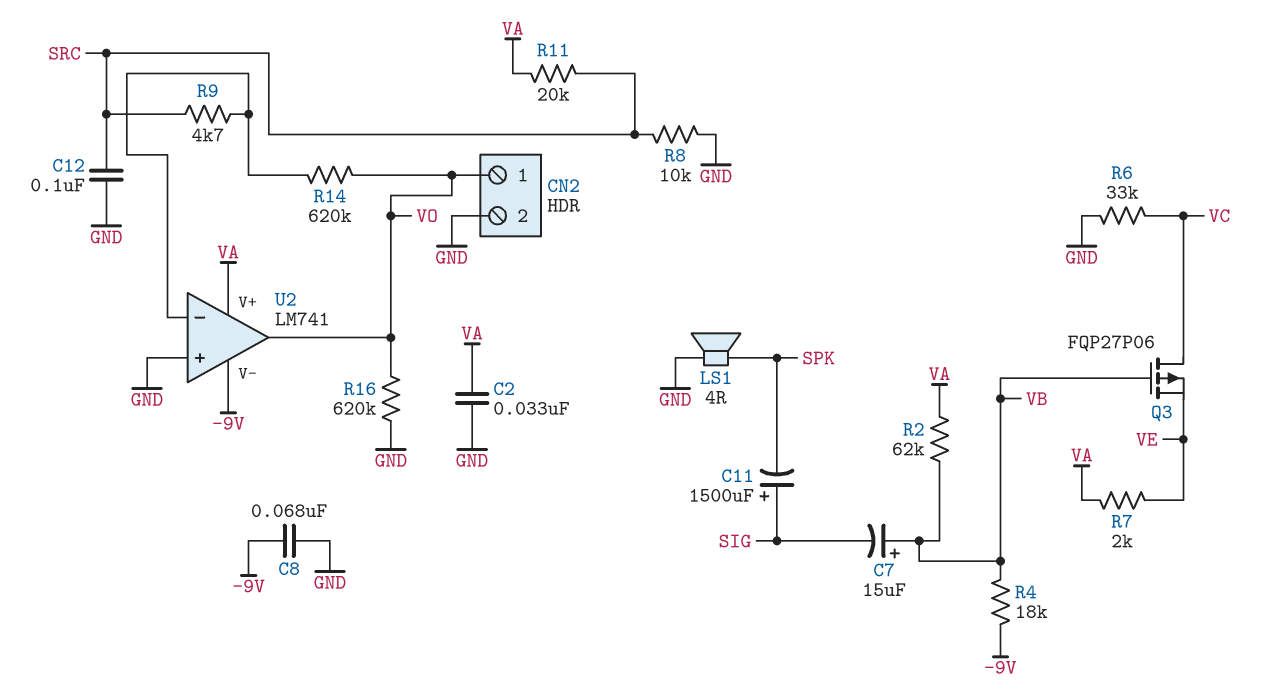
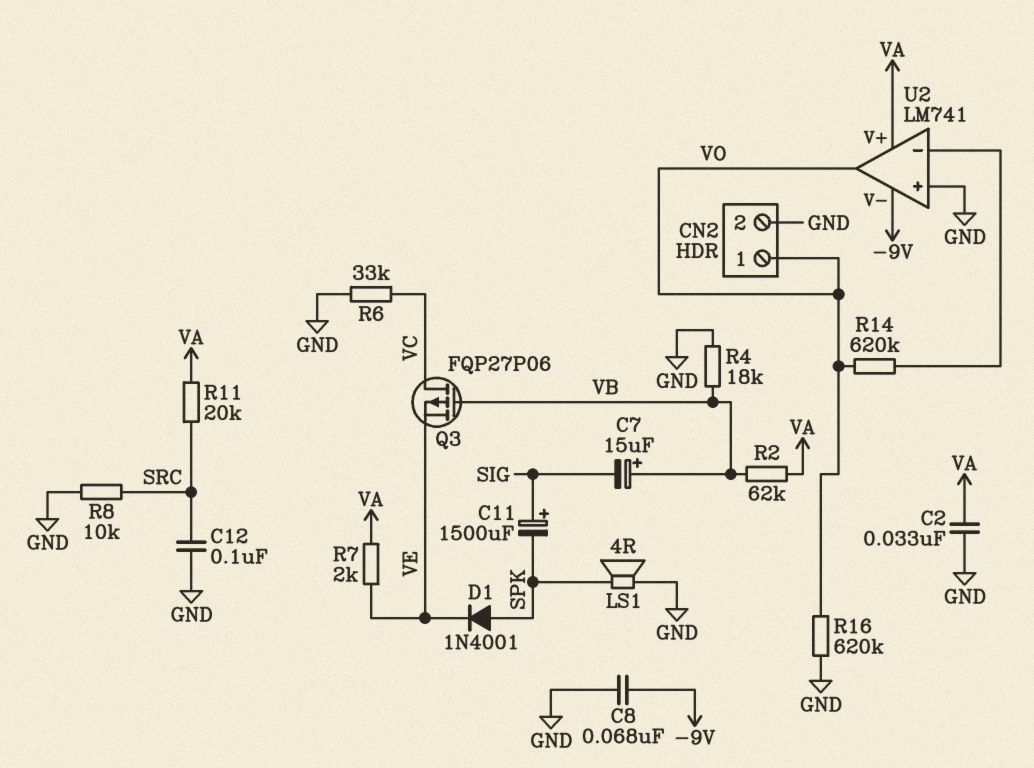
D1: none -> diode 1N4001 (A SPK, K VE)
R4: 18k (-9V, VB) -> 18k (GND, VB)
R9: 4.7k (SRC, U2/in-) -> none

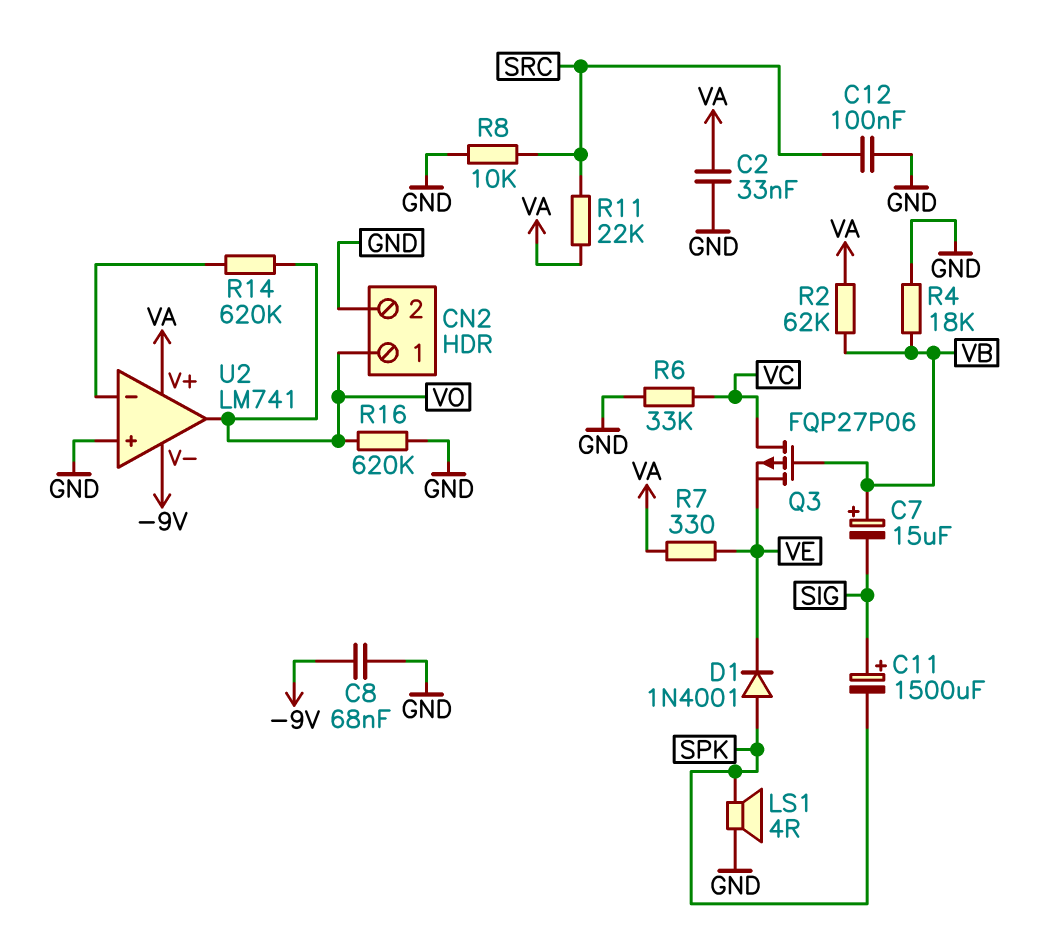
R7: 2k (VA, VE) -> 330 (VA, VE)
R11: 20k (SRC, VA) -> 22k (SRC, VA)

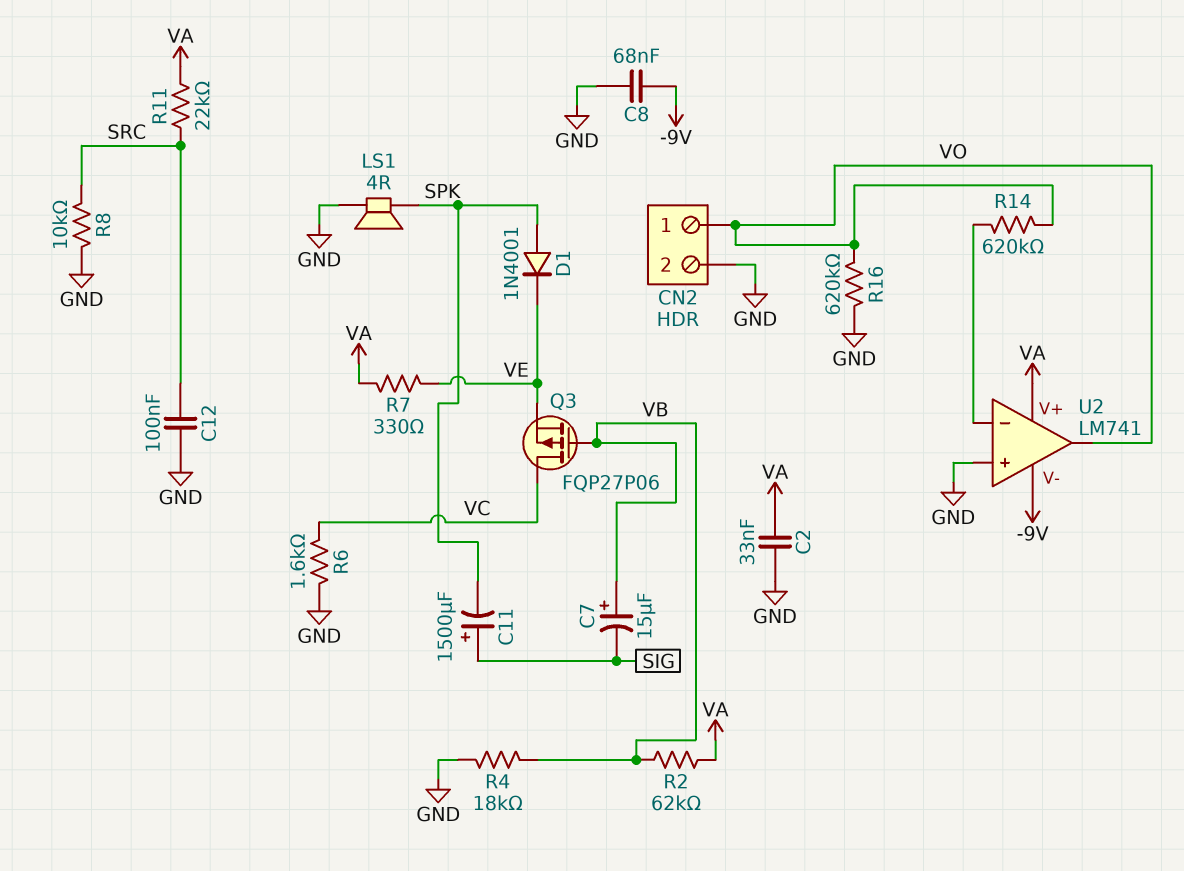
R6: 33k (GND, VC) -> 1.6k (GND, VC)

